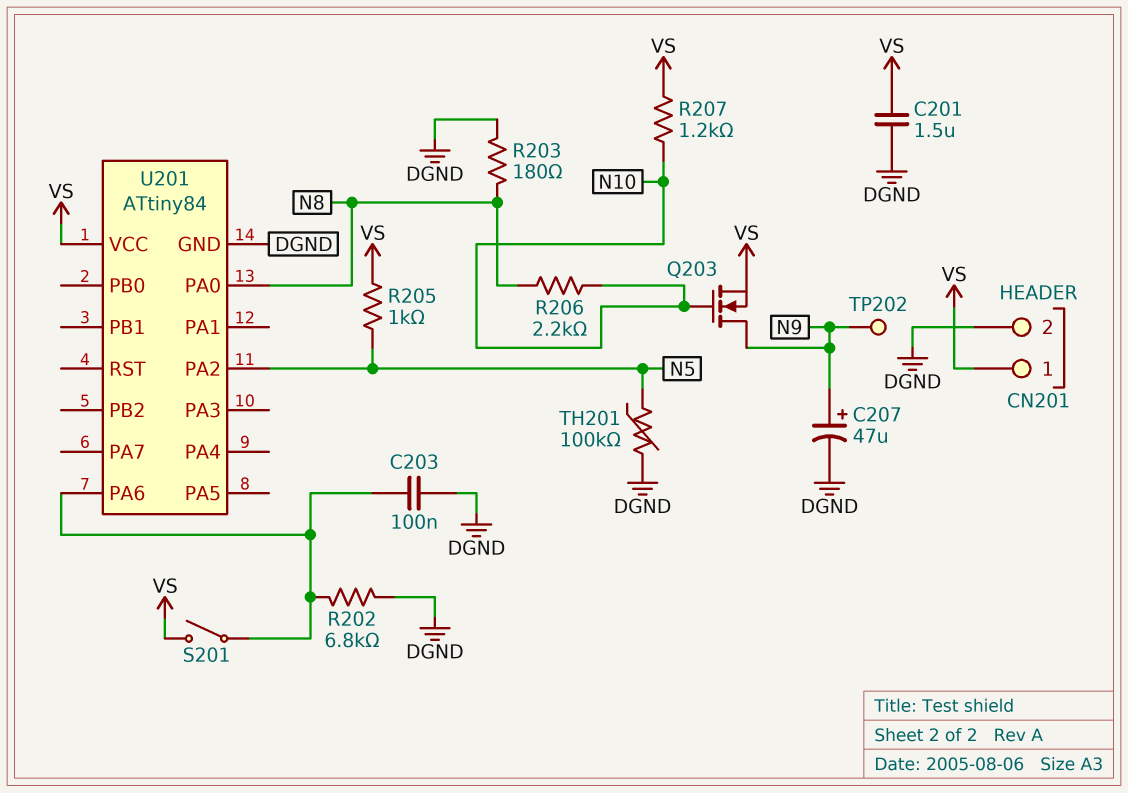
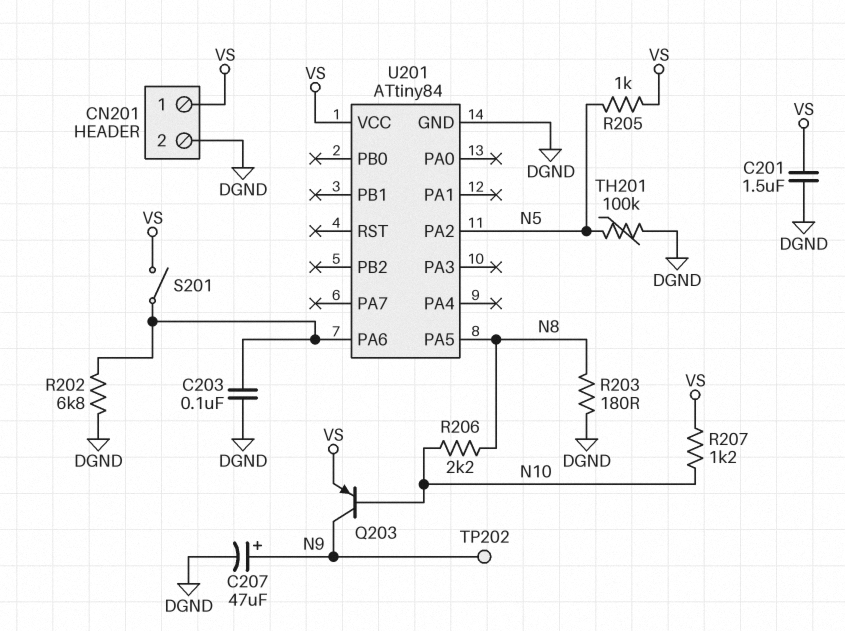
Q203: NMOS (G N10, D N9, S VS) -> PNP (B N10, C N9, E VS)
U201 pin PA0: N8 -> none
U201 pin PA5: none -> N8

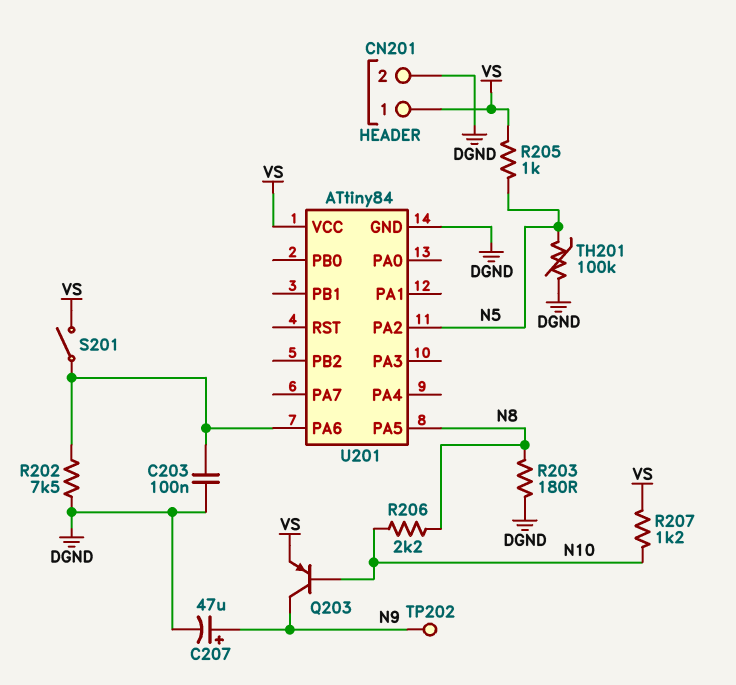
C201: 1.5uF (DGND, VS) -> none
R202: 6.8k (DGND, U201/PA6) -> 7.5k (DGND, U201/PA6)

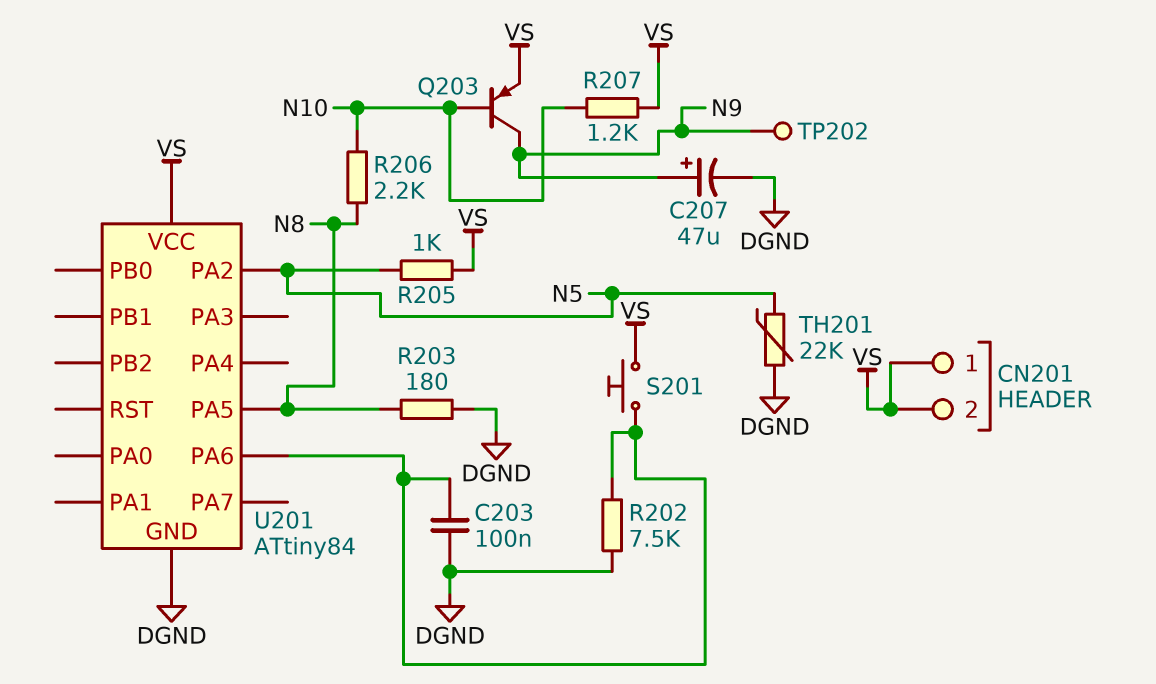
CN201 pin 2: DGND -> VS
S201: switch (U201/PA6, VS) -> button (U201/PA6, VS)
TH201: 100k (DGND, N5) -> 22k (DGND, N5)

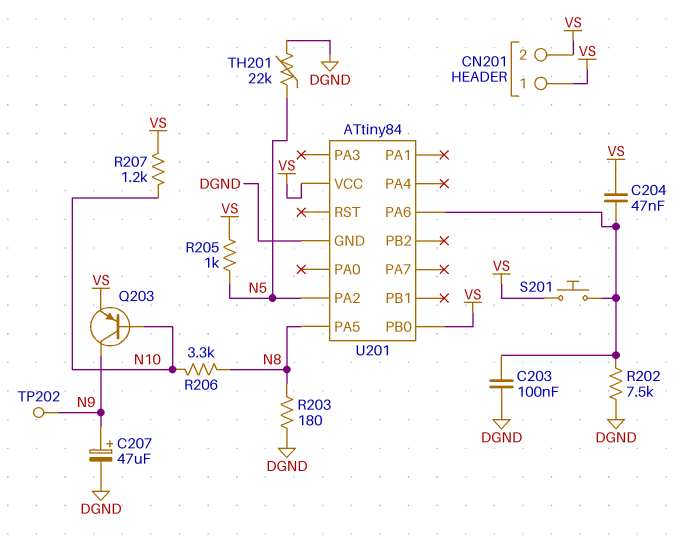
C204: none -> 47nF (U201/PA6, VS)
R206: 2.2k (N8, N10) -> 3.3k (N8, N10)
U201 pin PB0: none -> VS

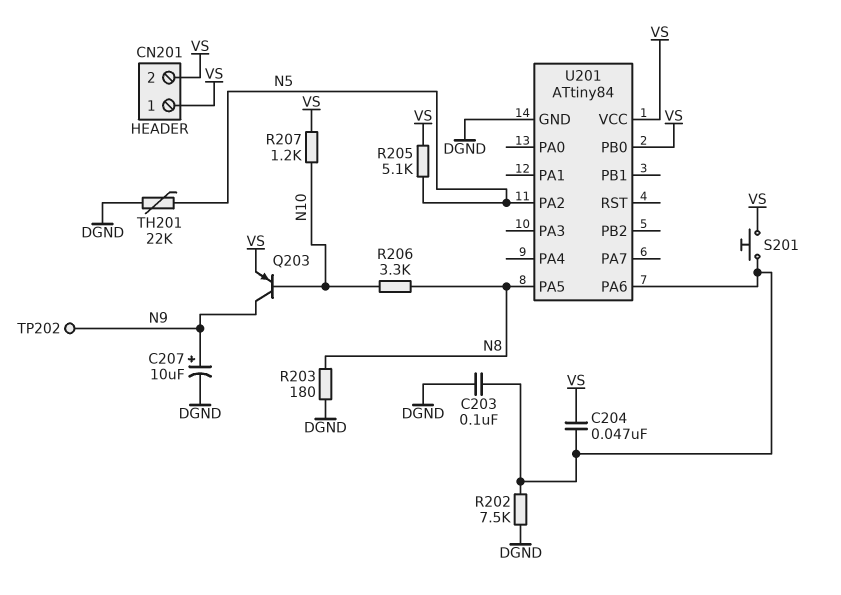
C207: 47uF (plus N9, minus DGND) -> 10uF (plus N9, minus DGND)
R205: 1k (N5, VS) -> 5.1k (N5, VS)

